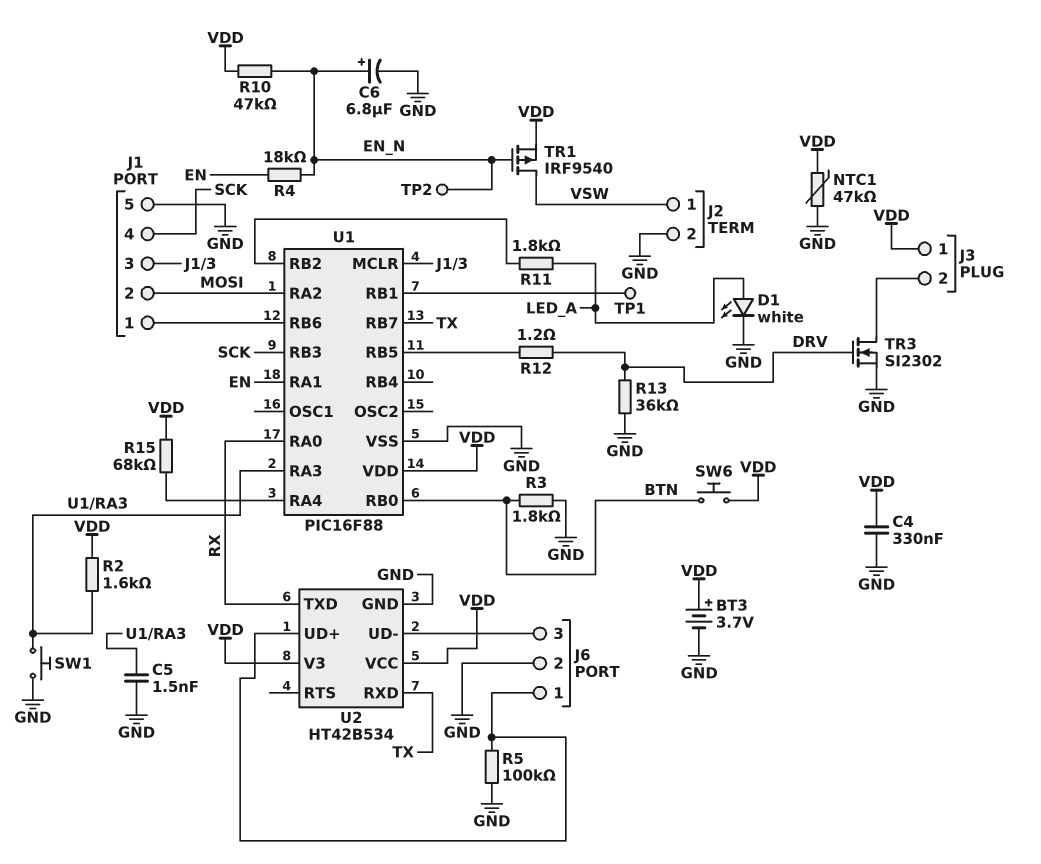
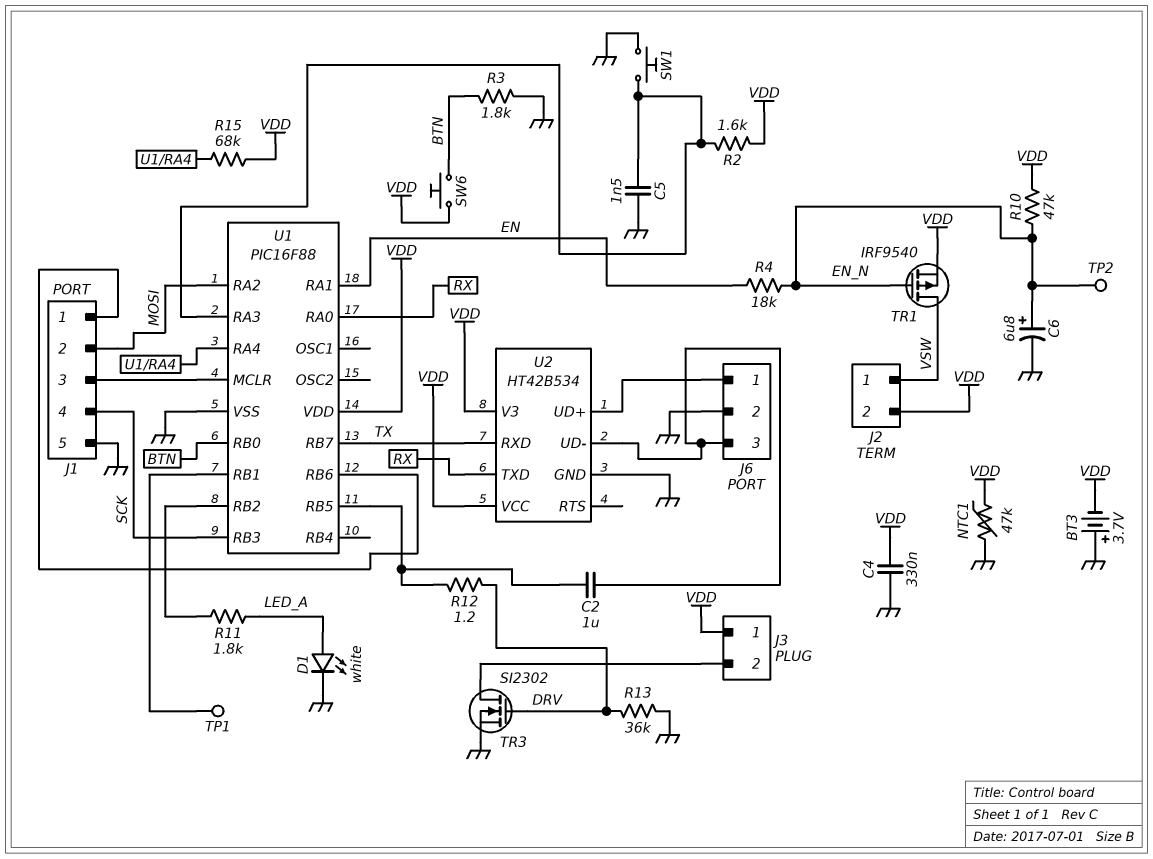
BT3: 3.7V (plus VDD, minus GND) -> 3.7V (plus GND, minus VDD)
C2: none -> 1uF (J6/3, U1/RB5)
J2 pin 2: GND -> VDD
R5: 100k (GND, J6/1) -> none

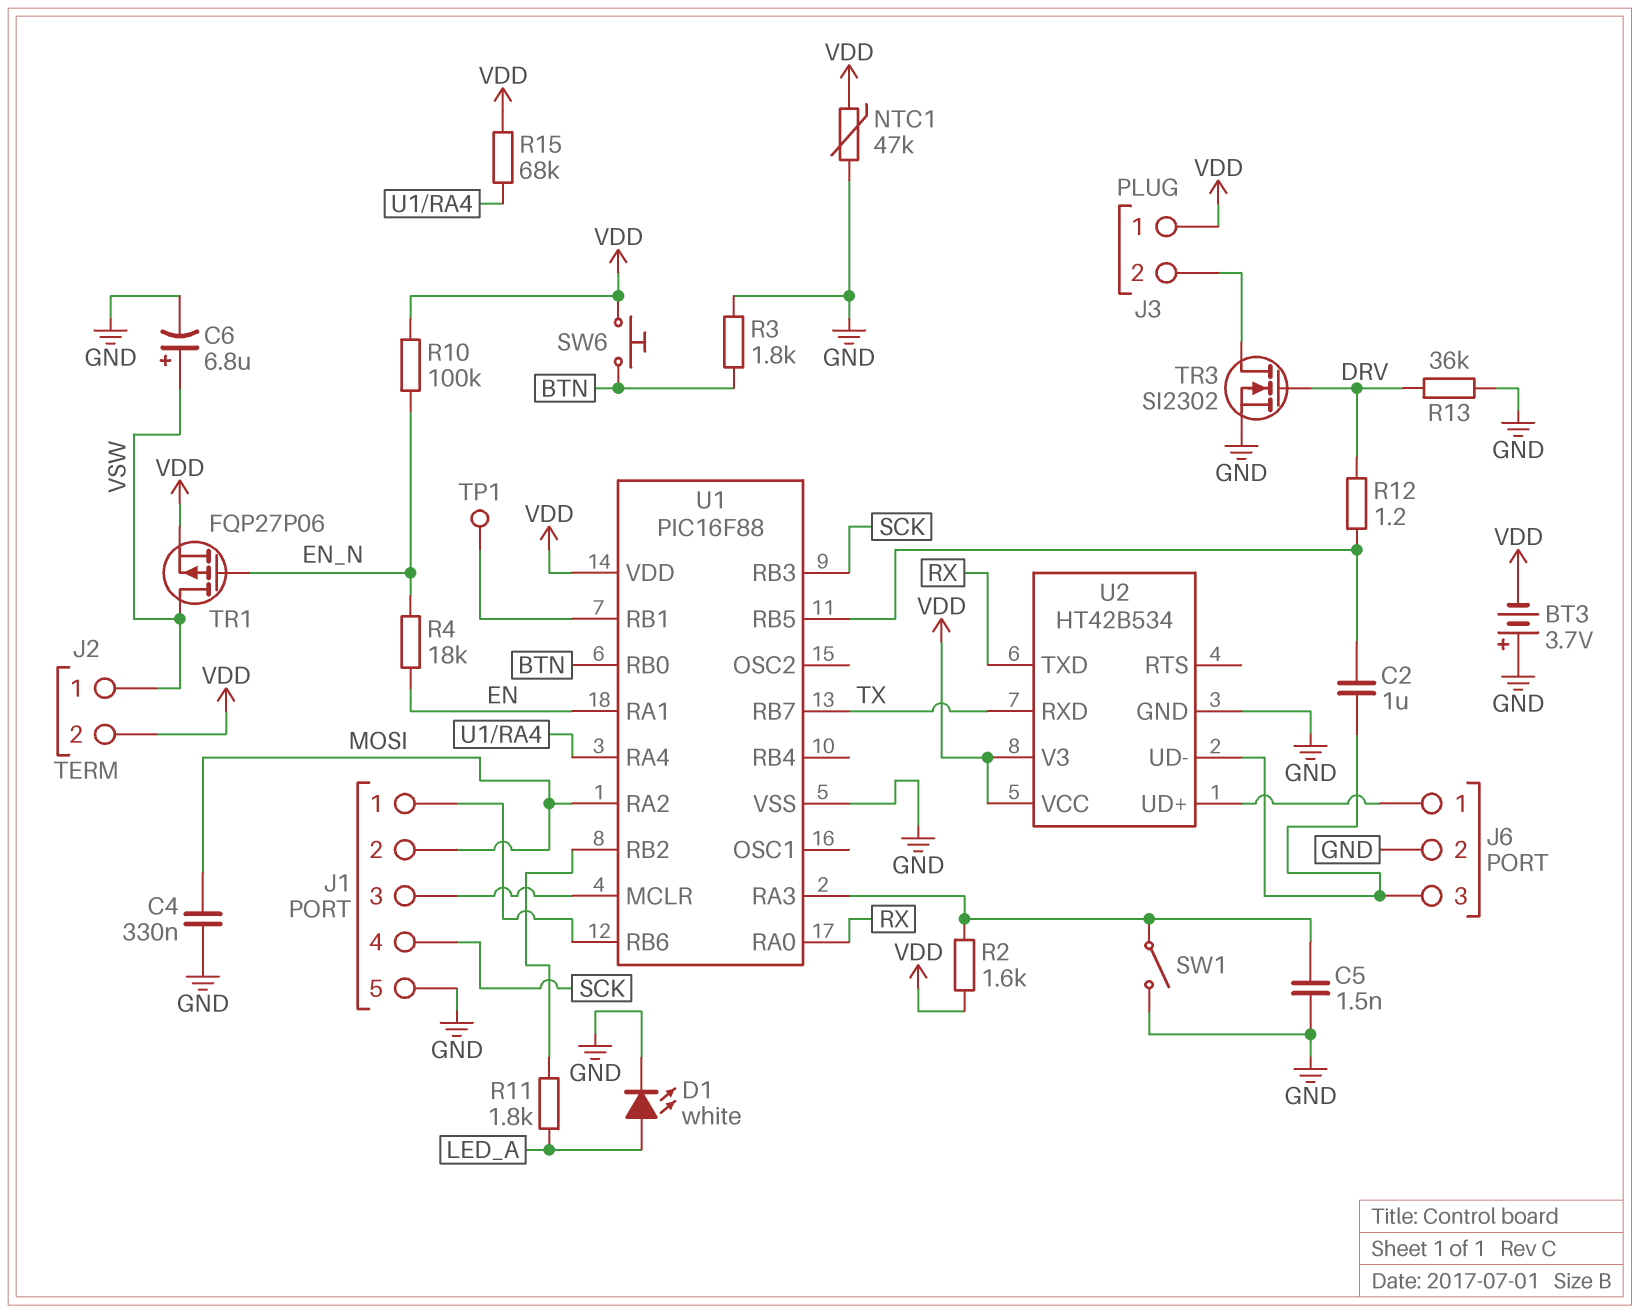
C4: 330nF (GND, VDD) -> 330nF (GND, MOSI)
C6: 6.8uF (plus EN_N, minus GND) -> 6.8uF (plus VSW, minus GND)
R10: 47k (EN_N, VDD) -> 100k (EN_N, VDD)
SW1: button (GND, U1/RA3) -> switch (GND, U1/RA3)
TP2: test point (EN_N) -> none
TR1: PMOS IRF9540 (G EN_N, D VSW, S VDD) -> PMOS FQP27P06 (G EN_N, D VSW, S VDD)

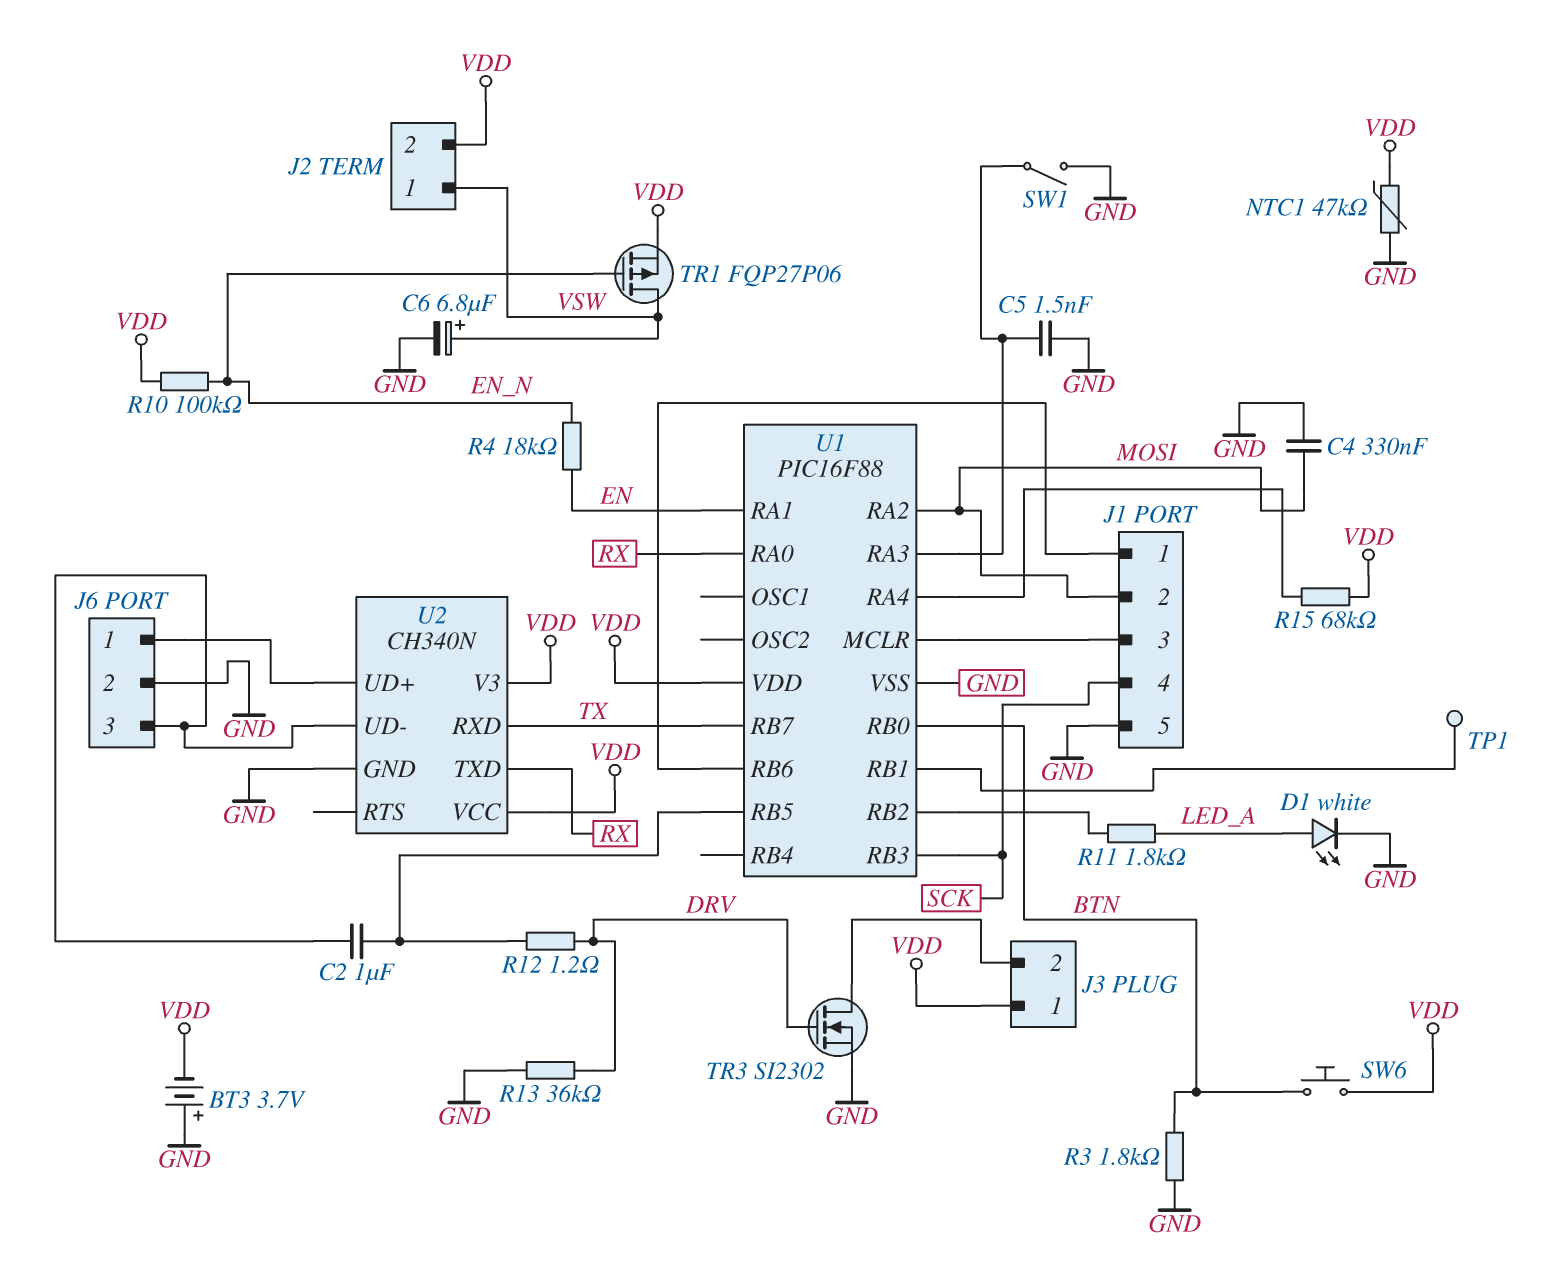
R2: 1.6k (U1/RA3, VDD) -> none
U2: HT42B534 -> CH340N

